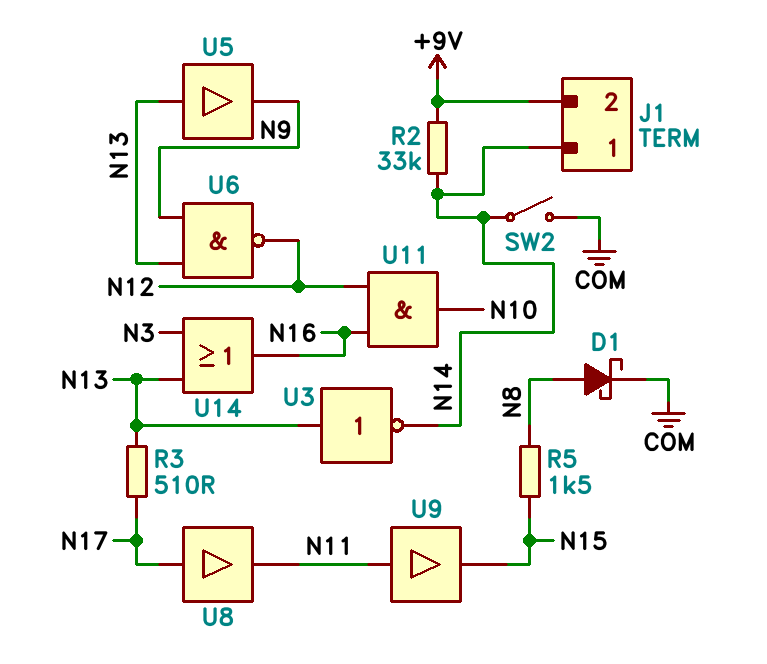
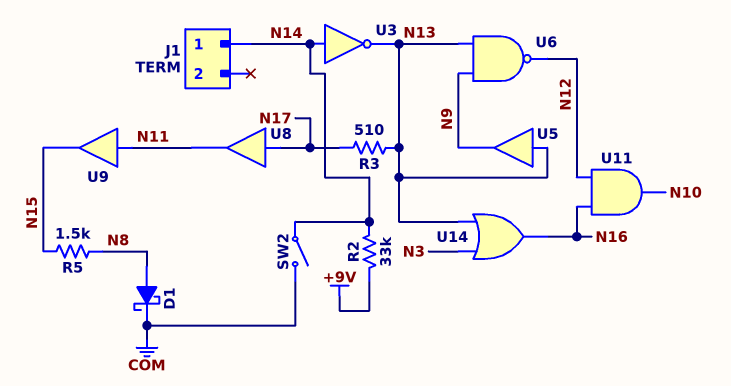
J1 pin 2: +9V -> none
U3: NOT (in N13, out N14) -> NOT (in N14, out N13)

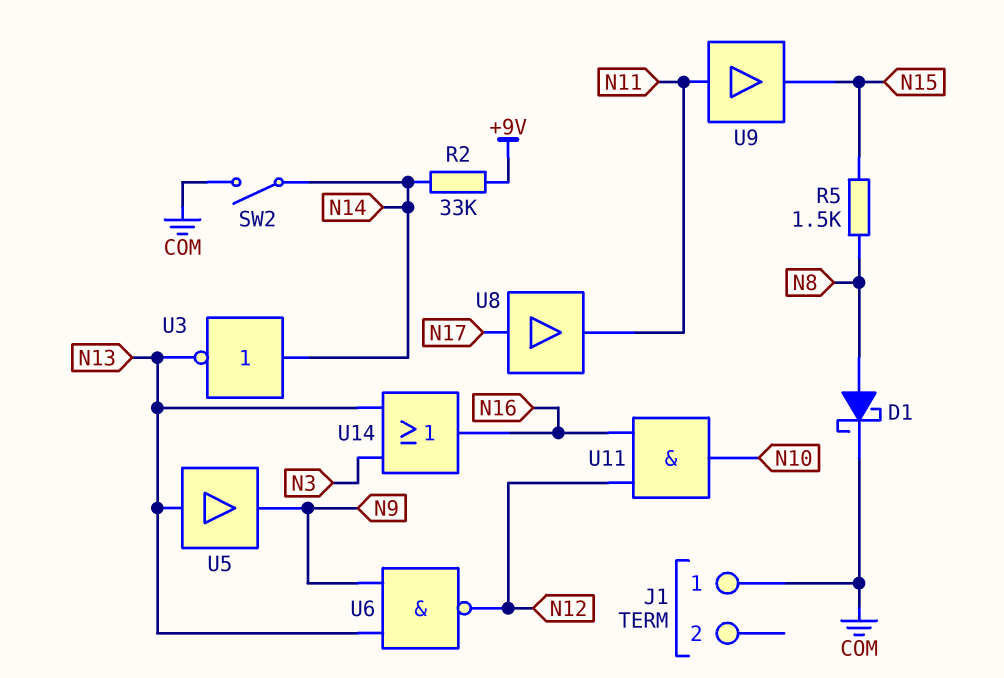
J1 pin 1: N14 -> COM
R3: 510 (N13, N17) -> none

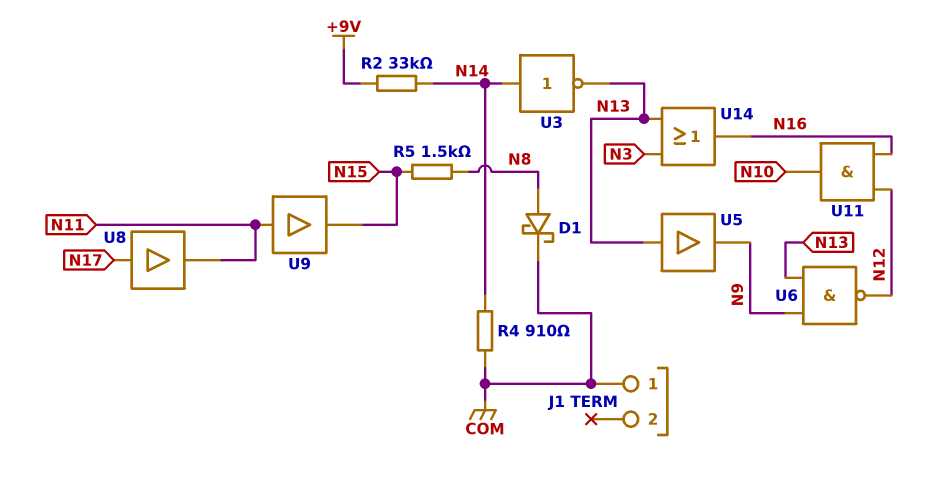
R4: none -> 910 (COM, N14)
SW2: switch (COM, N14) -> none

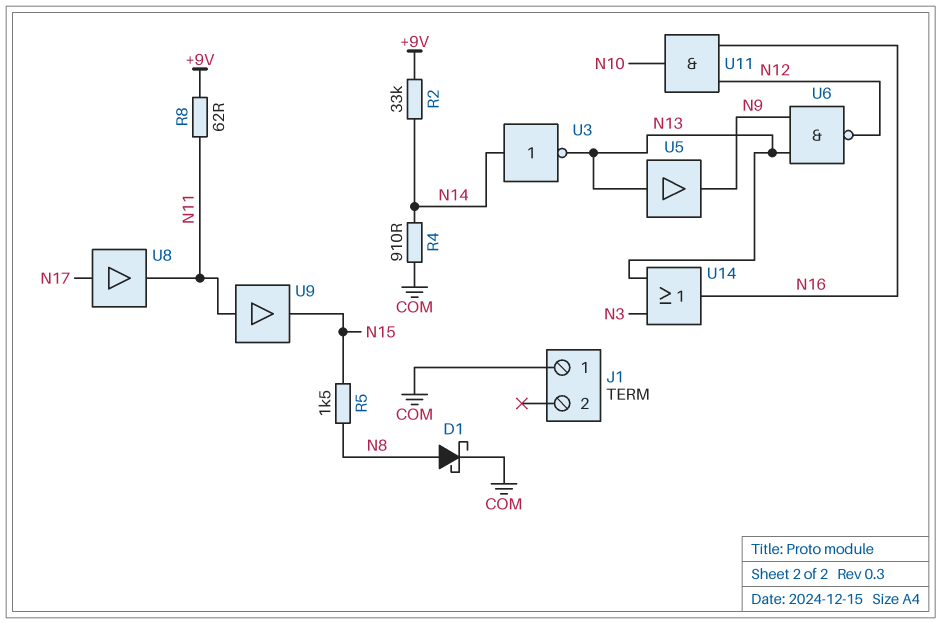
R8: none -> 62 (+9V, N11)

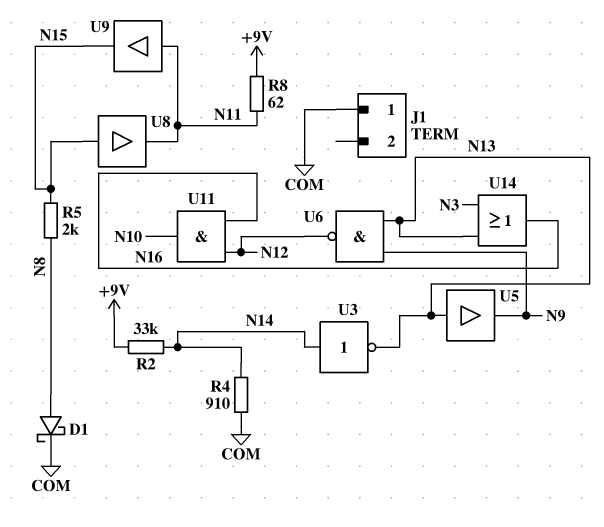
R5: 1.5k (N8, N15) -> 2k (N8, N15)
U8: buffer (in N17, out N11) -> buffer (in N15, out N11)

